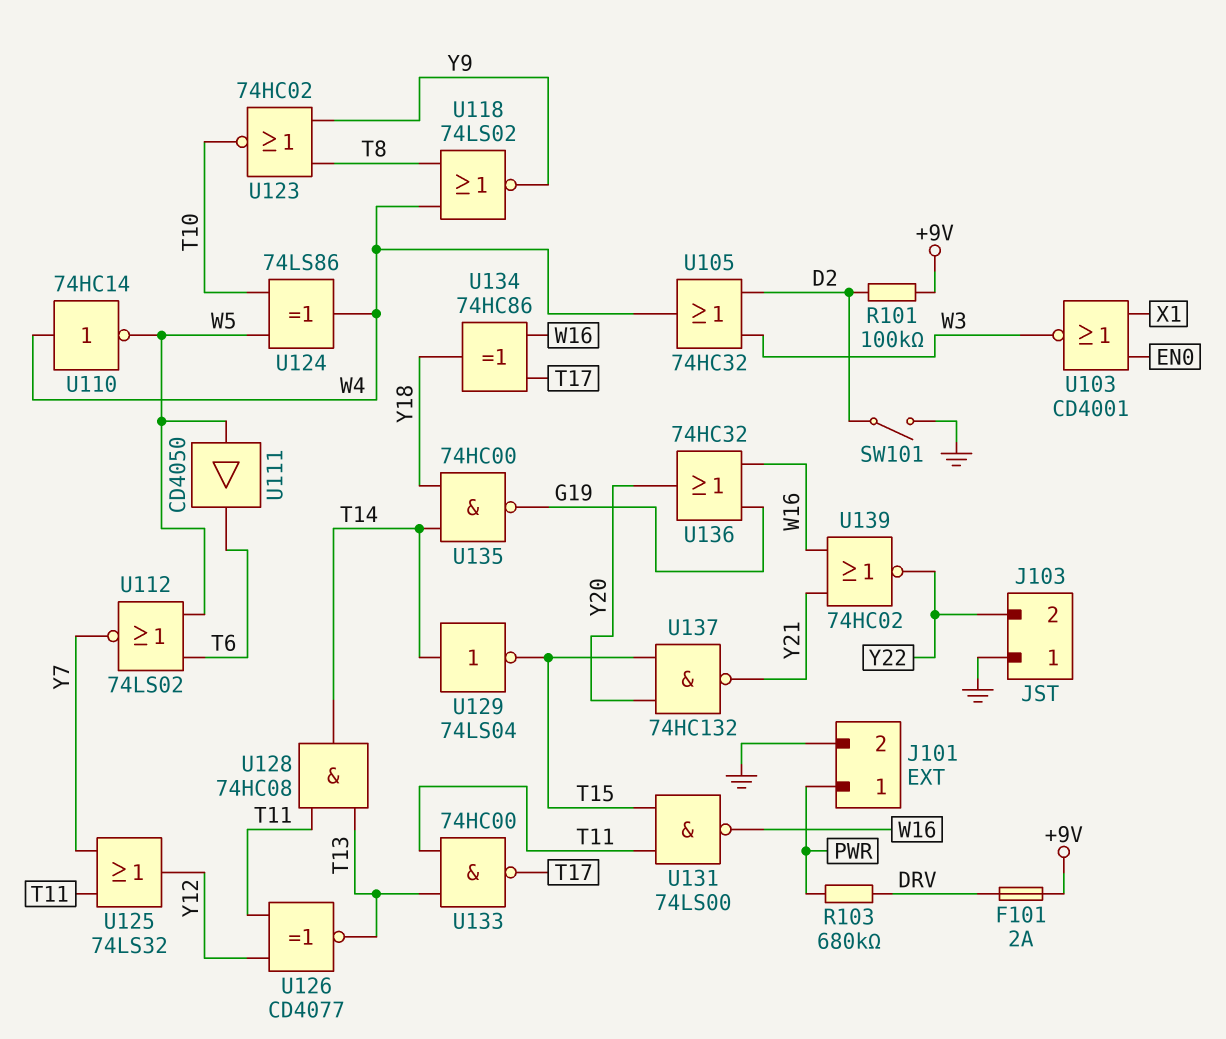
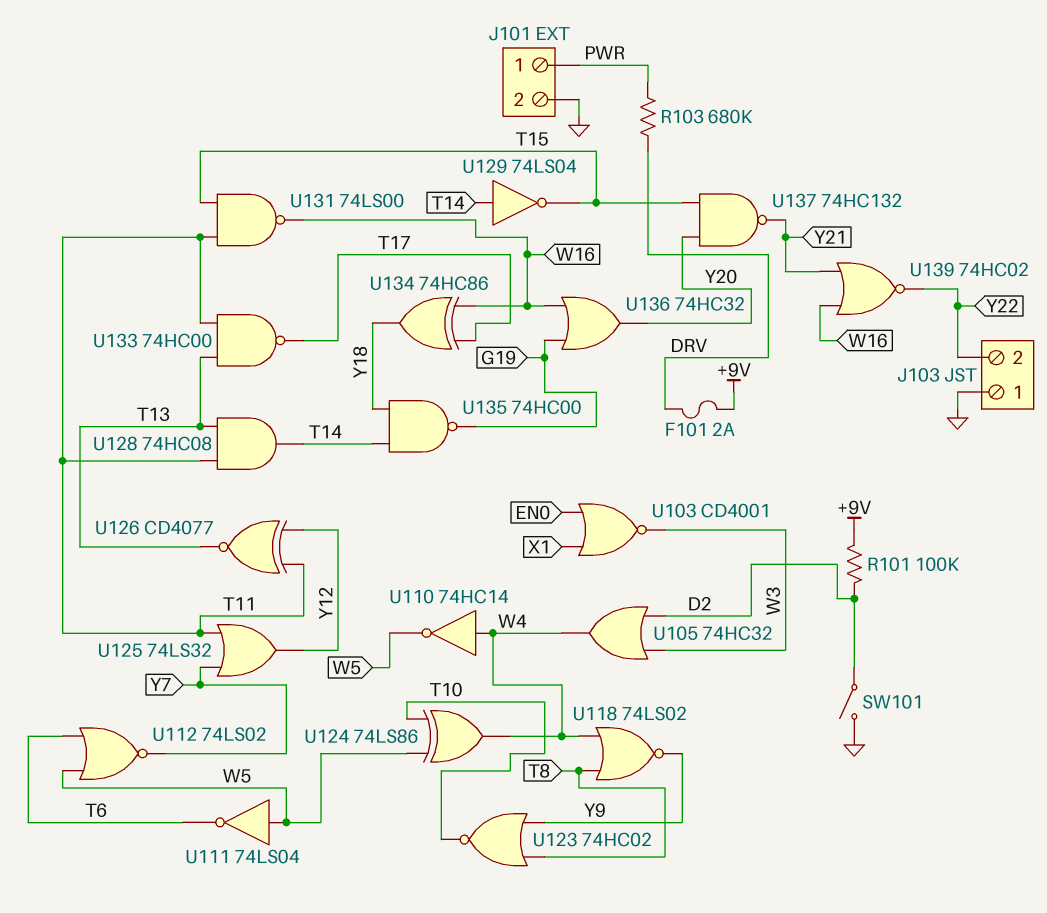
U111: buffer CD4050 (in W5, out T6) -> NOT 74LS04 (in W5, out T6)

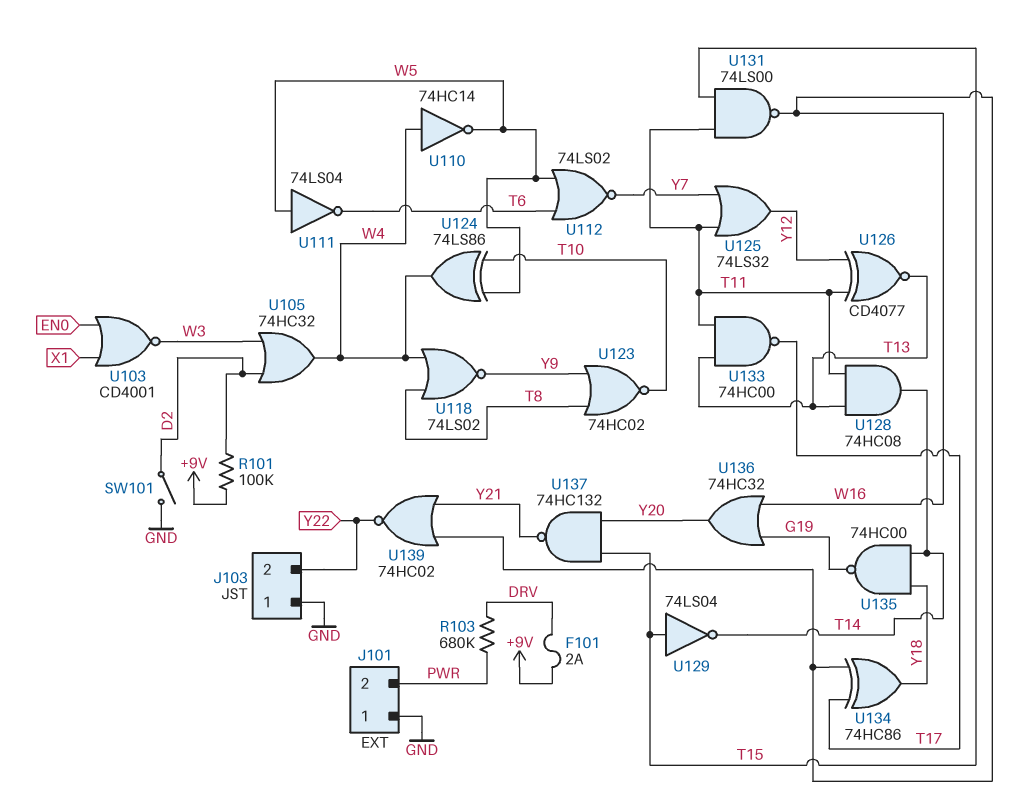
J101 pin 1: PWR -> GND
J101 pin 2: GND -> PWR
U129: NOT 74LS04 (in T14, out T15) -> NOT 74LS04 (in T15, out T14)

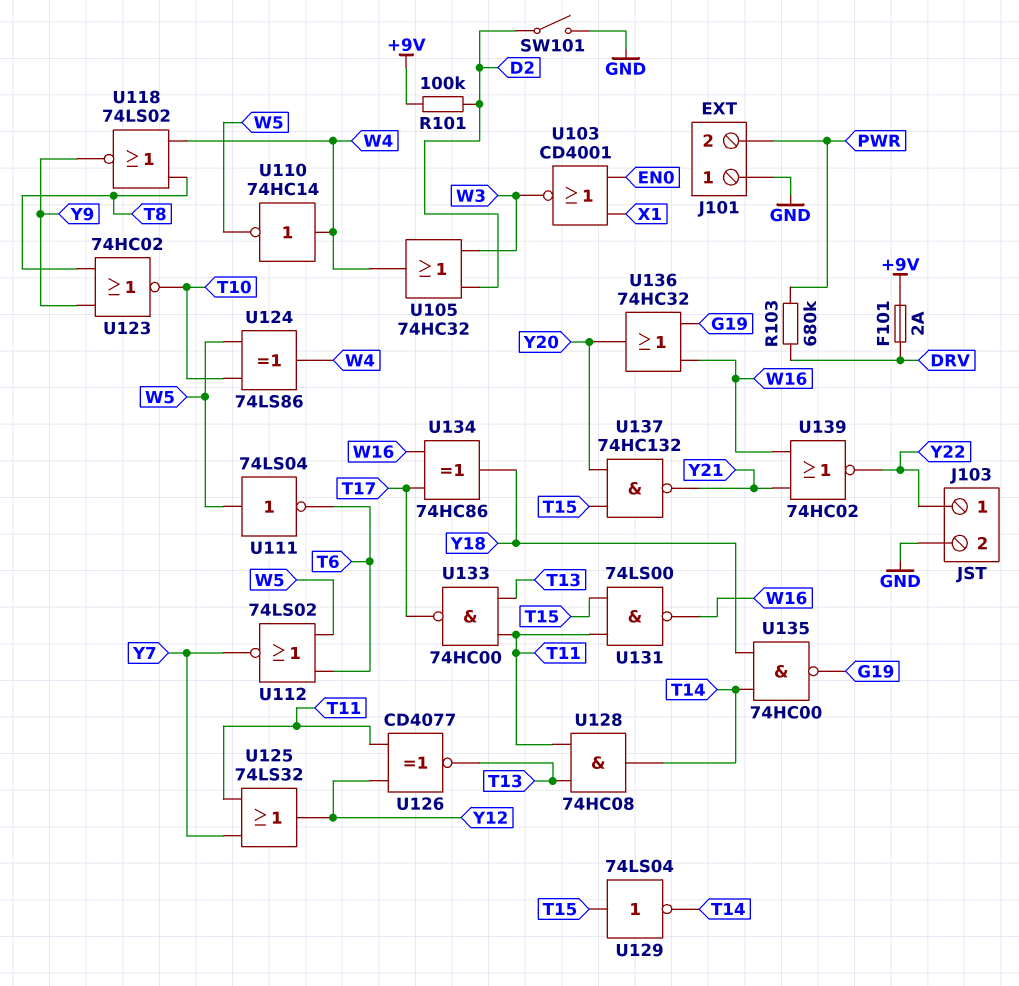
J103 pin 1: GND -> Y22
J103 pin 2: Y22 -> GND

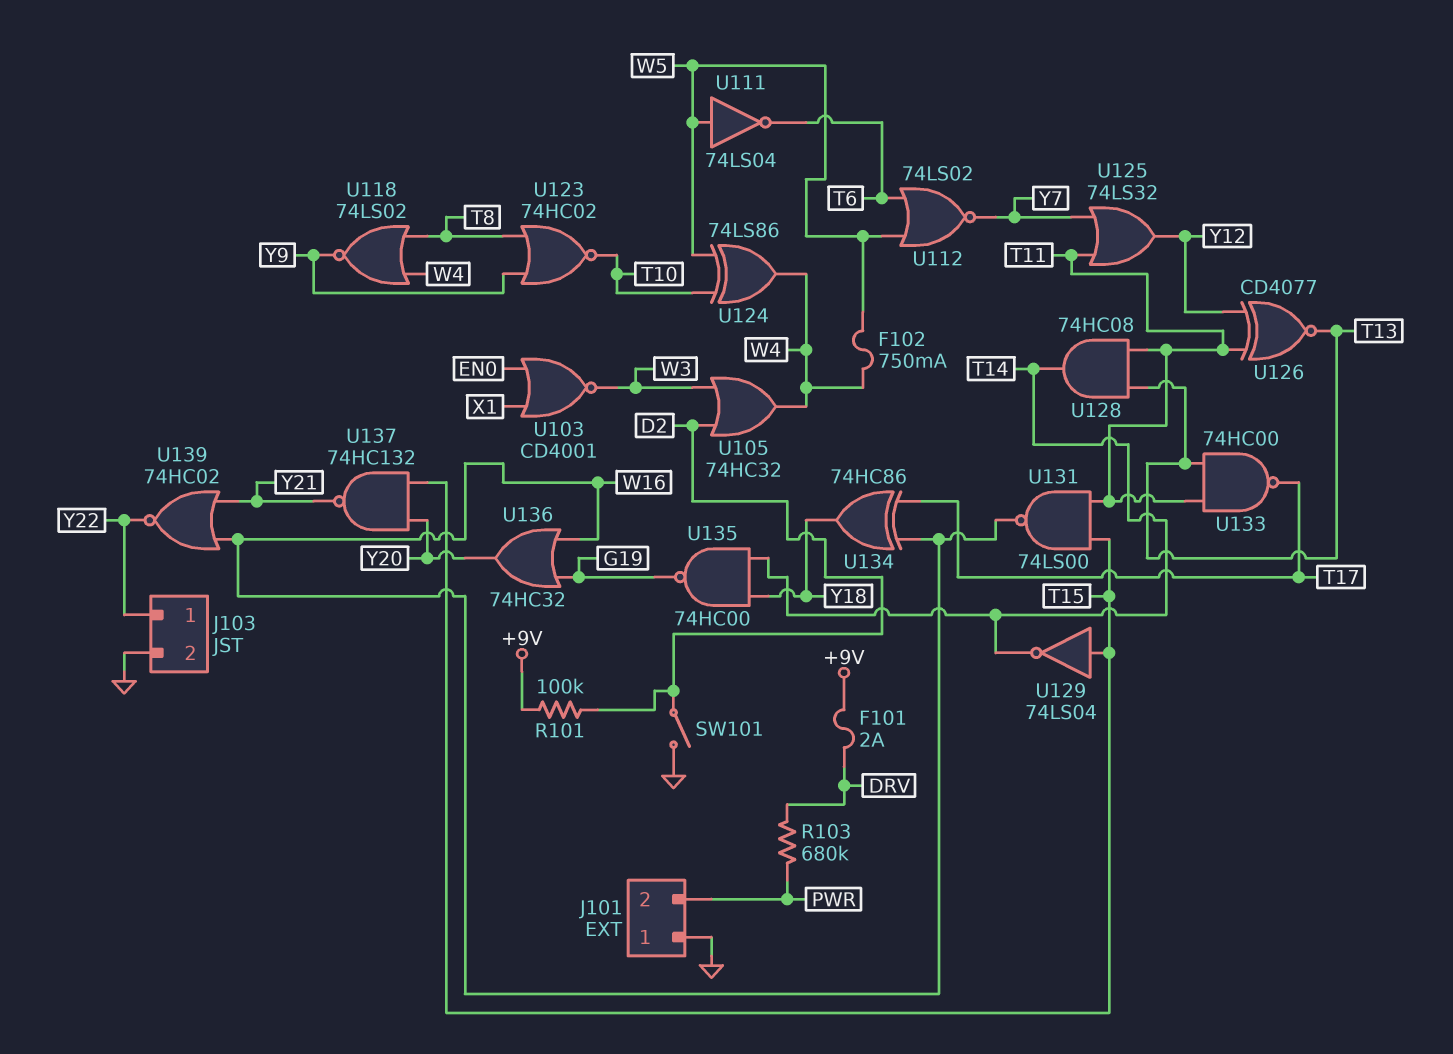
F102: none -> 750mA (W4, W5)
U110: NOT 74HC14 (in W4, out W5) -> none

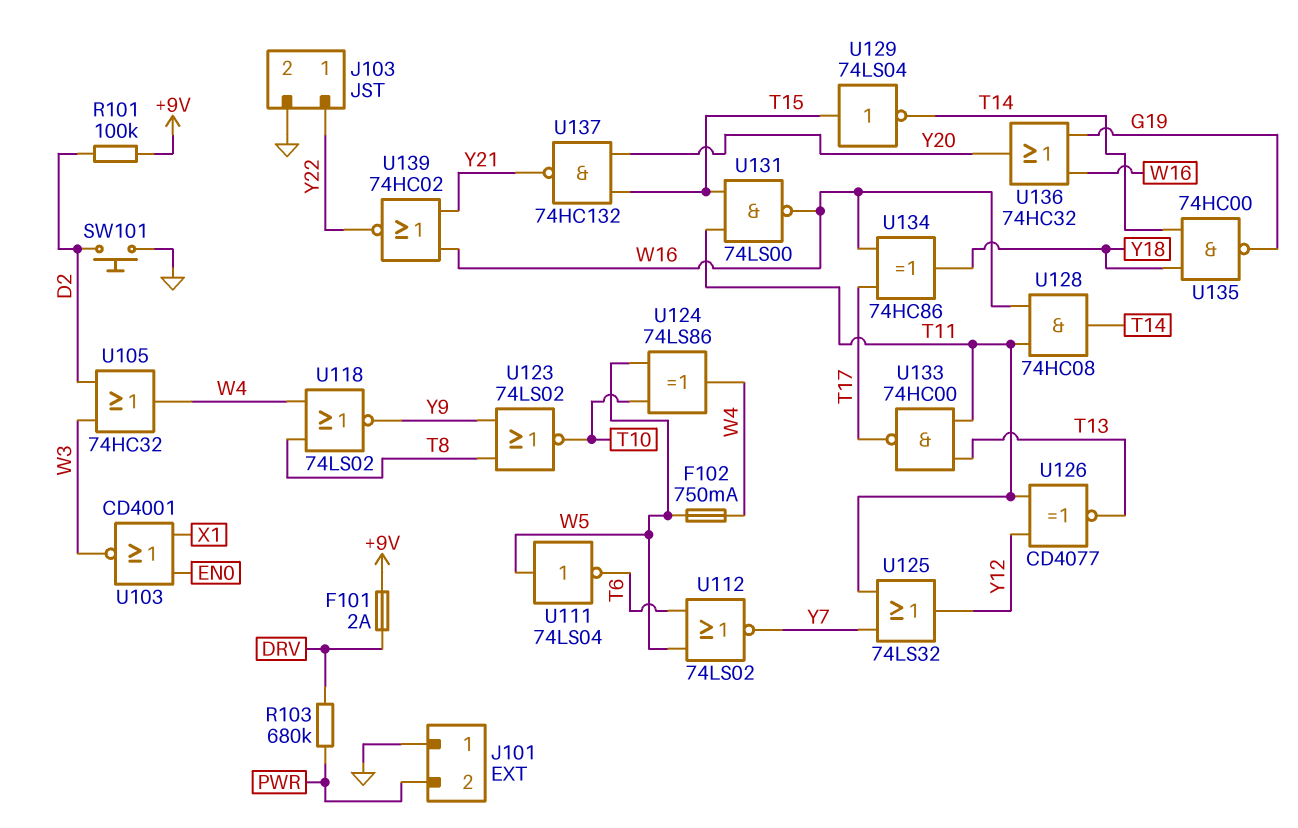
SW101: switch (D2, GND) -> button (D2, GND)
U123: NOR 74HC02 (in T8, in Y9, out T10) -> NOR 74LS02 (in T8, in Y9, out T10)
U128: AND 74HC08 (in T11, in T13, out T14) -> AND 74HC08 (in T11, in W16, out T14)

